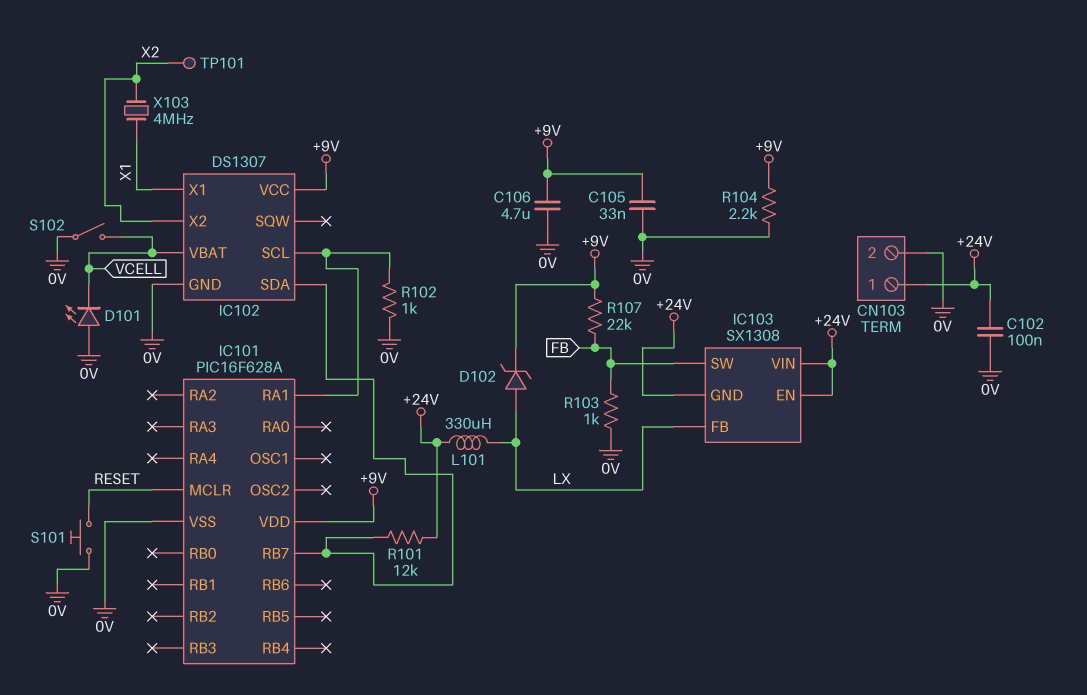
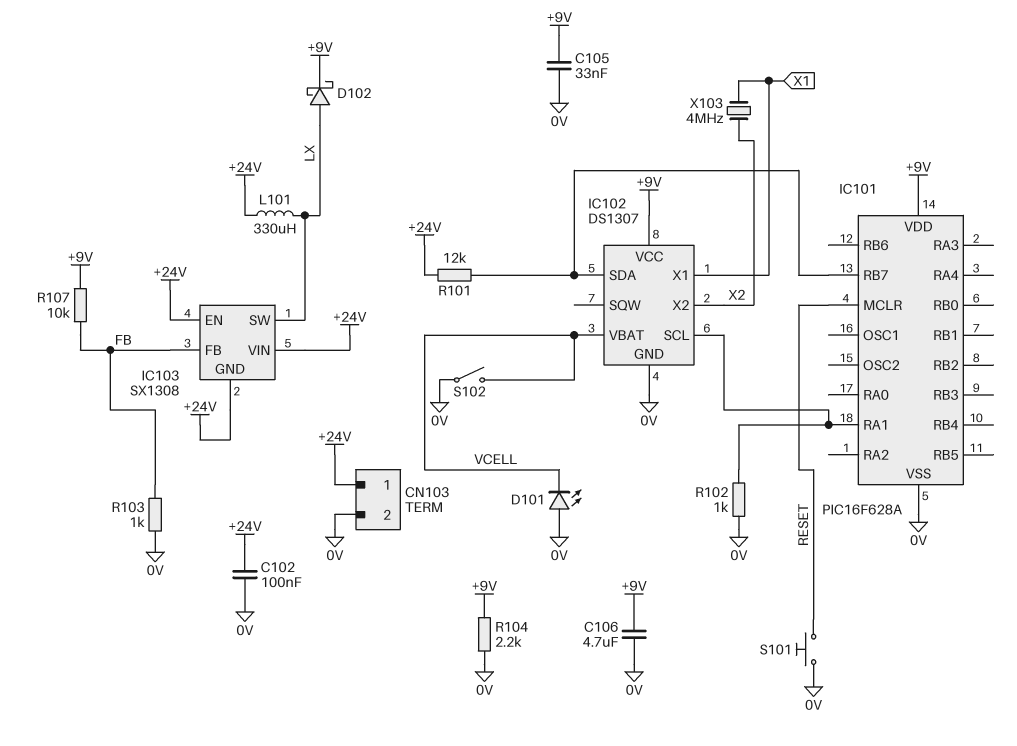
D102: zener (A LX, K +9V) -> schottky (A LX, K +9V)
IC103 pin FB: LX -> FB
IC103 pin SW: FB -> LX
R107: 22k (+9V, FB) -> 10k (+9V, FB)
TP101: test point (X2) -> none

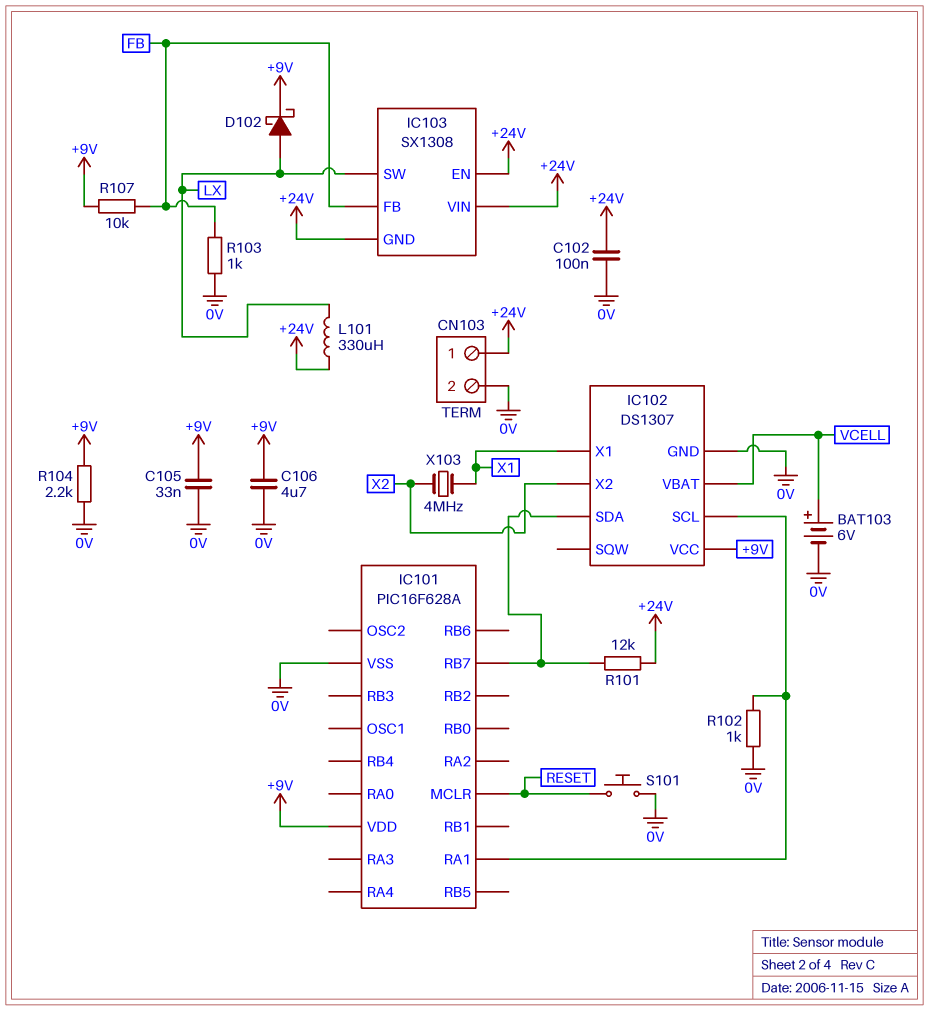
BAT103: none -> 6V (plus VCELL, minus 0V)
D101: LED (A 0V, K VCELL) -> none
S102: switch (0V, VCELL) -> none

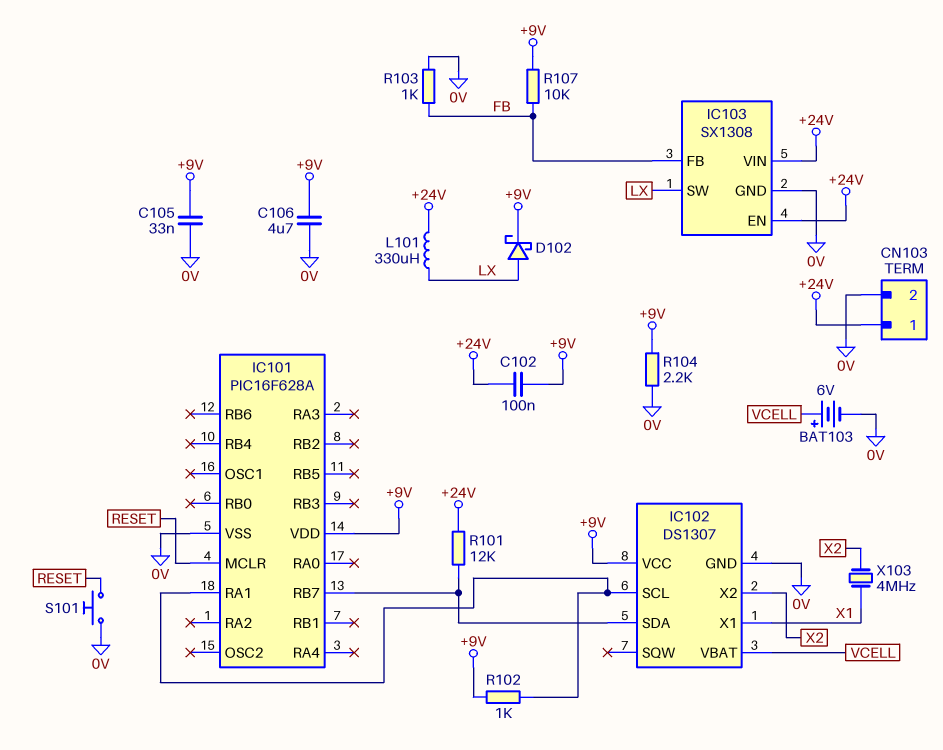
C102: 100nF (+24V, 0V) -> 100nF (+9V, +24V)
IC103 pin GND: +24V -> 0V
R102: 1k (0V, IC101/RA1) -> 1k (+9V, IC101/RA1)

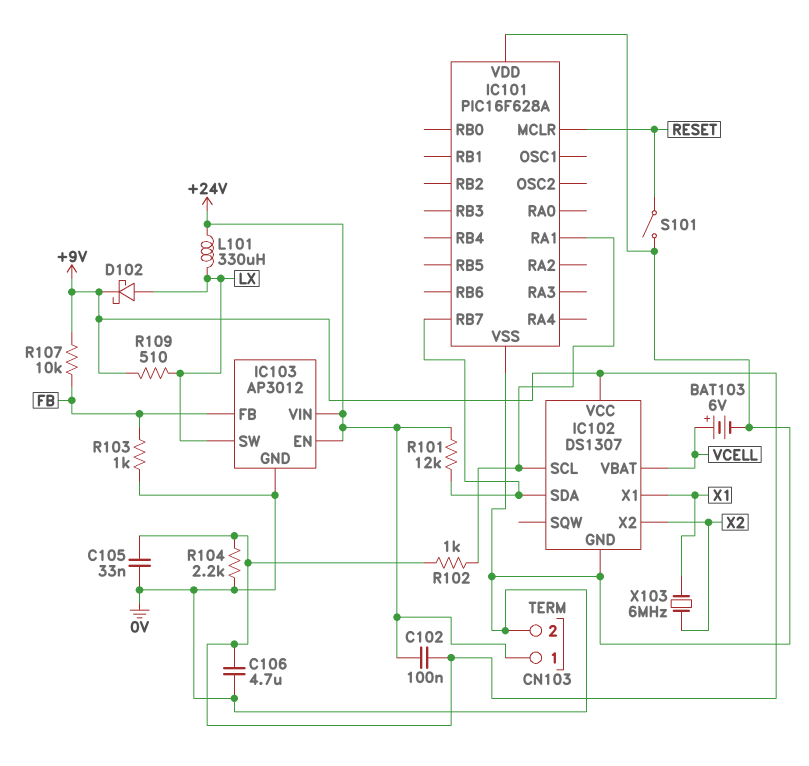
IC101 pin VDD: +9V -> 0V
IC103: SX1308 -> AP3012
R109: none -> 510 (+9V, LX)
S101: button (0V, RESET) -> switch (0V, RESET)
X103: 4MHz (X1, X2) -> 6MHz (X1, X2)

